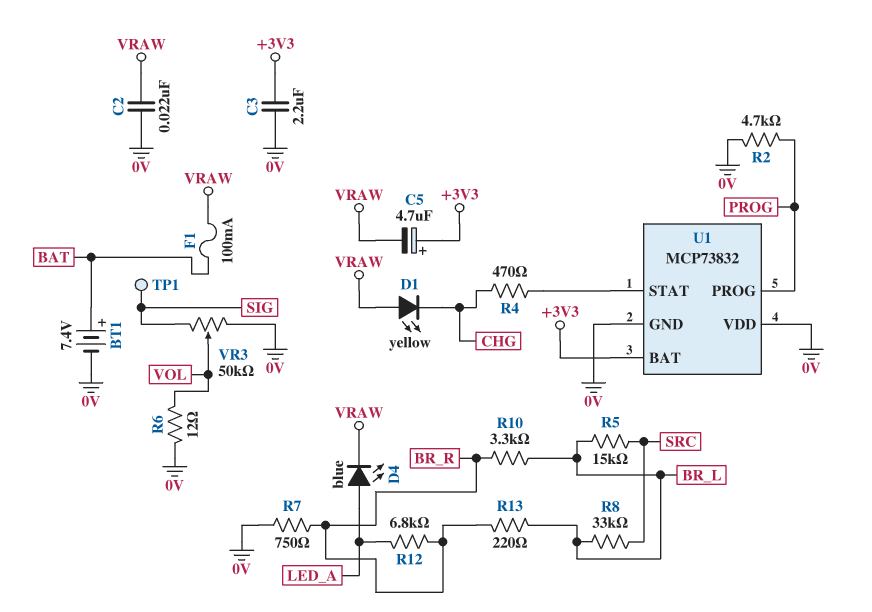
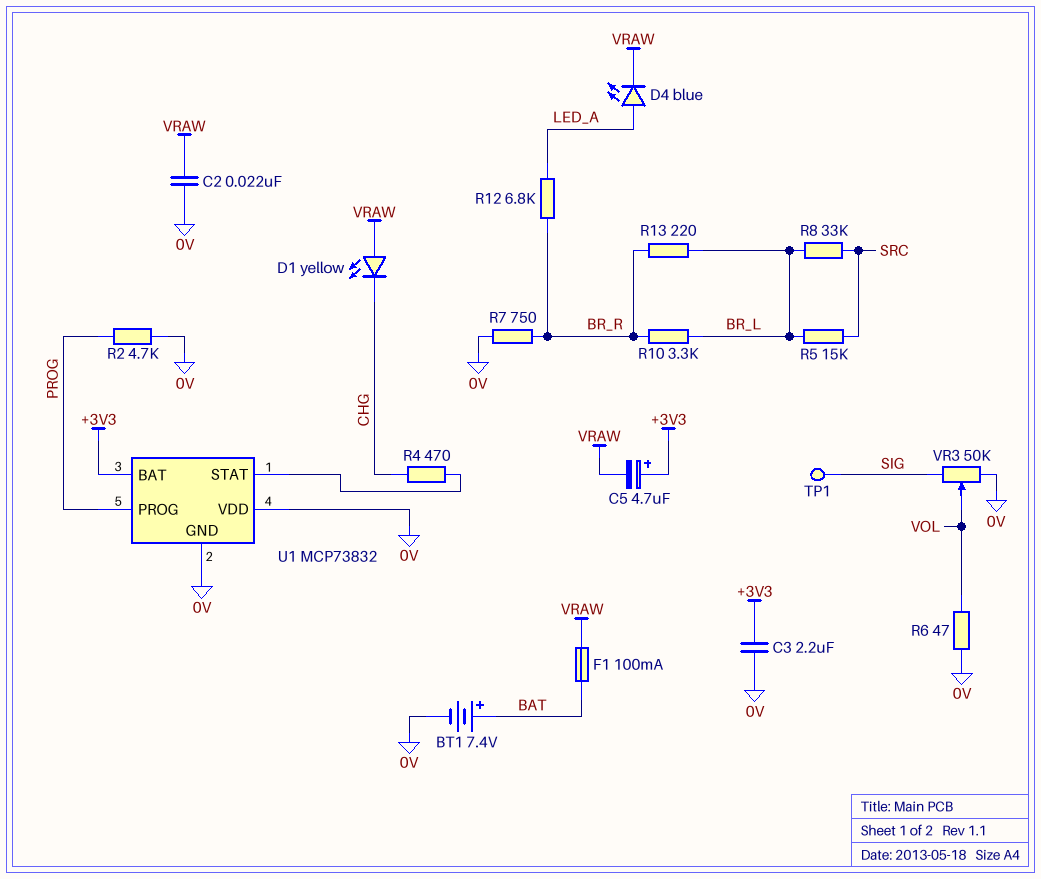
R6: 12 (0V, VOL) -> 47 (0V, VOL)

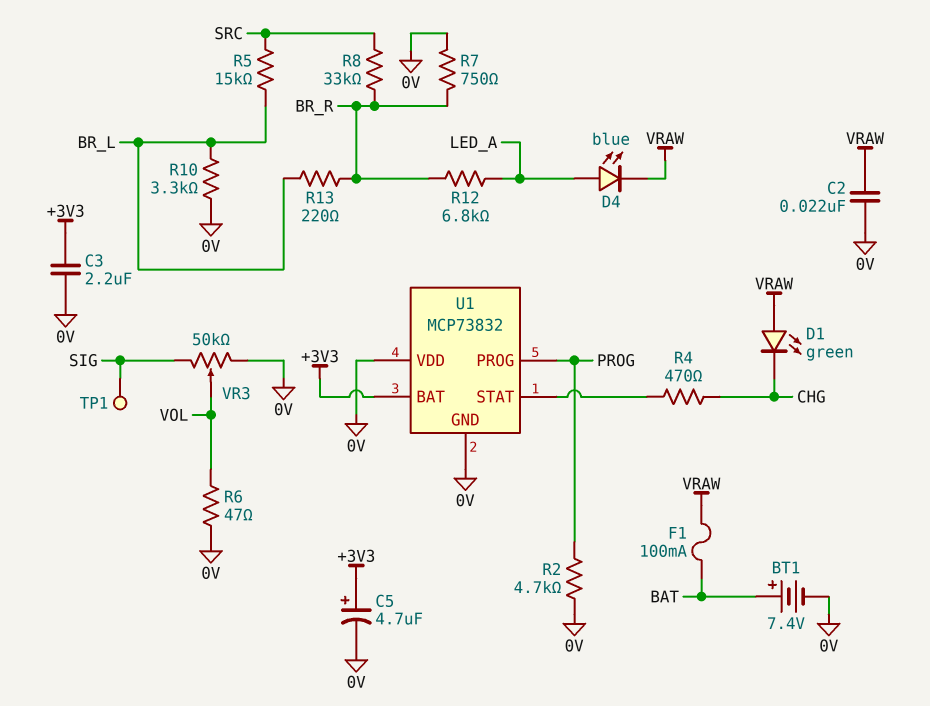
C5: 4.7uF (plus +3V3, minus VRAW) -> 4.7uF (plus +3V3, minus 0V)
D1: LED yellow (A VRAW, K CHG) -> LED green (A VRAW, K CHG)
R8: 33k (BR_L, SRC) -> 33k (BR_R, SRC)
R10: 3.3k (BR_L, BR_R) -> 3.3k (0V, BR_L)

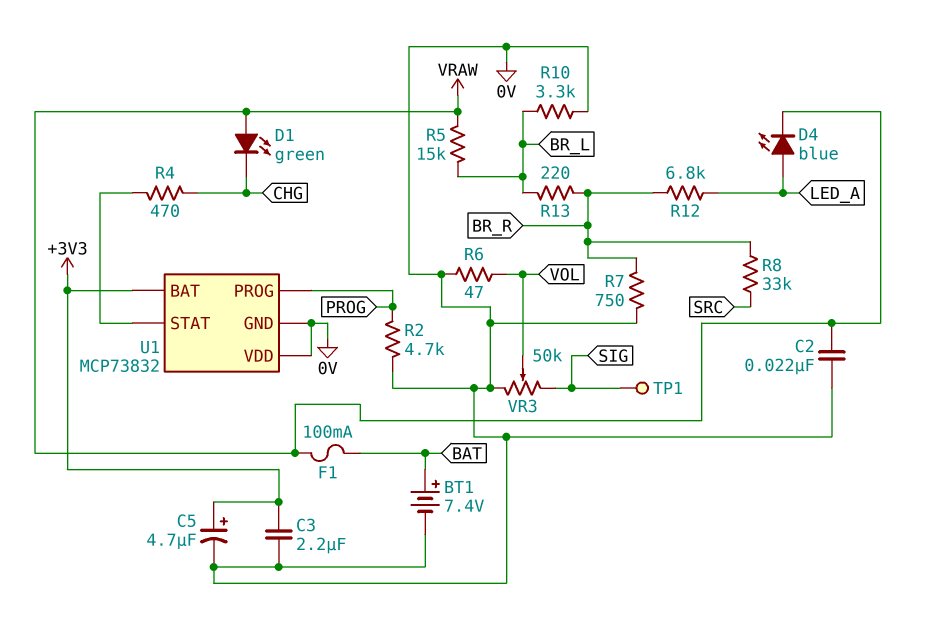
R5: 15k (BR_L, SRC) -> 15k (BR_L, VRAW)

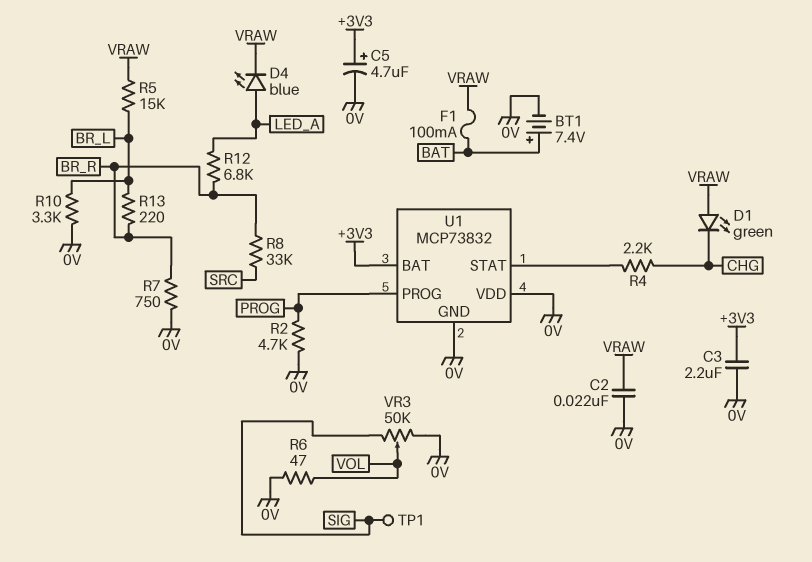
R4: 470 (CHG, U1/STAT) -> 2.2k (CHG, U1/STAT)

